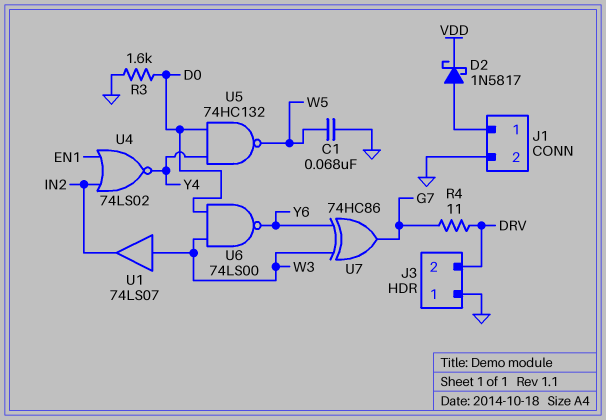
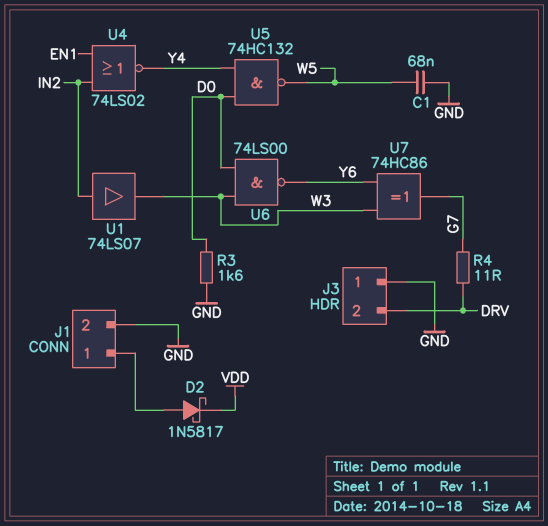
U1: buffer 74LS07 (in W3, out IN2) -> buffer 74LS07 (in IN2, out W3)

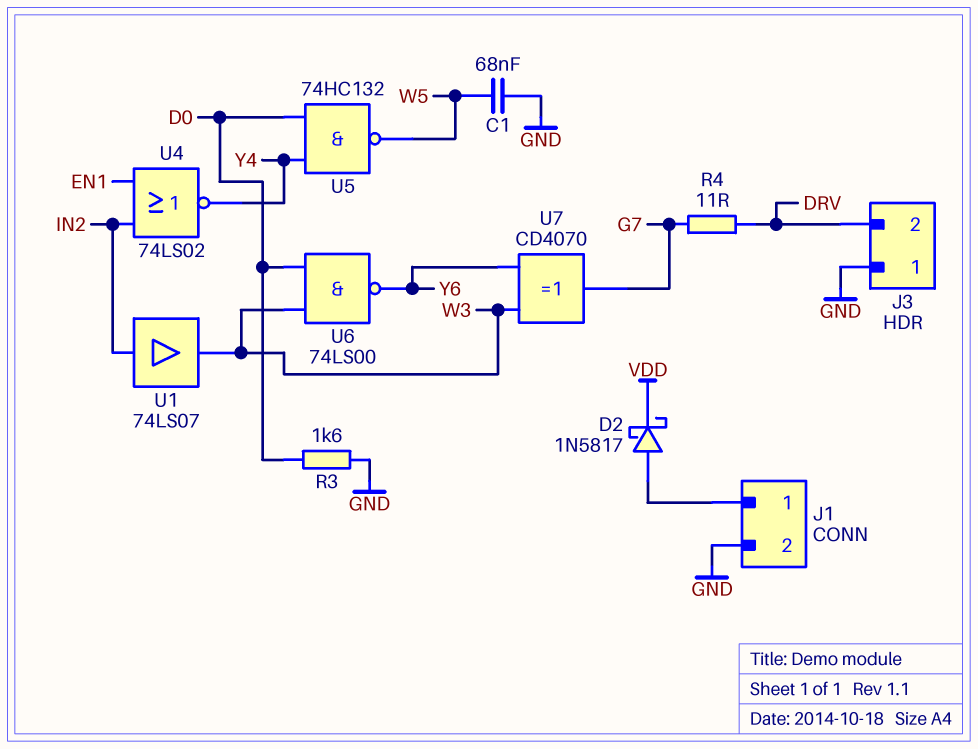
U7: XOR 74HC86 (in W3, in Y6, out G7) -> XOR CD4070 (in W3, in Y6, out G7)

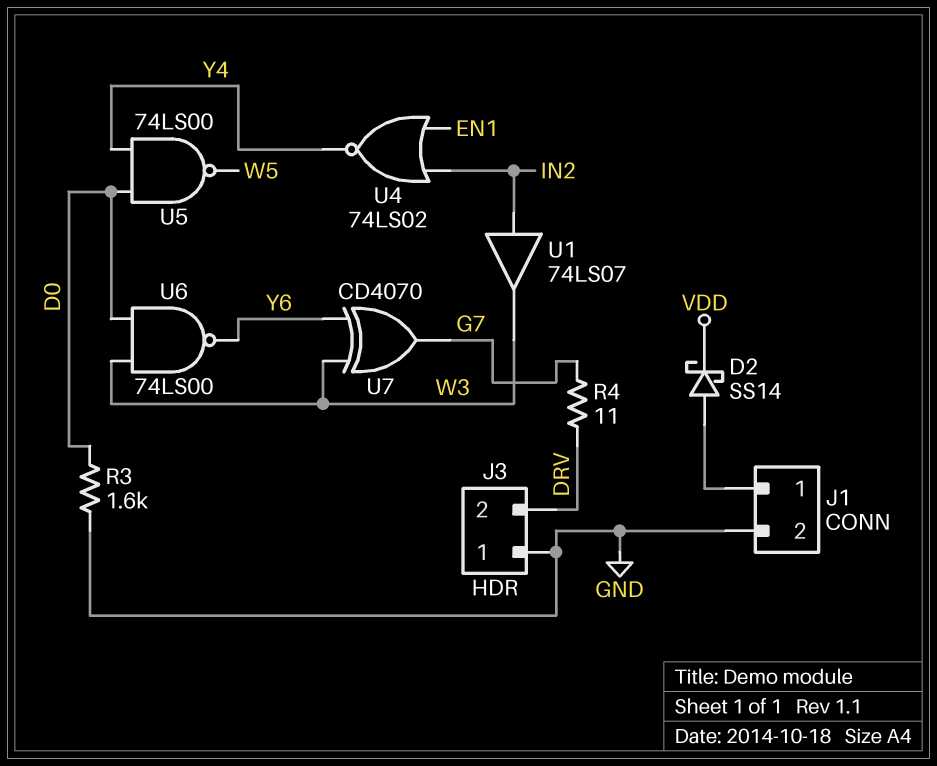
C1: 68nF (GND, W5) -> none
D2: schottky 1N5817 (A J1/1, K VDD) -> schottky SS14 (A J1/1, K VDD)
U5: NAND 74HC132 (in D0, in Y4, out W5) -> NAND 74LS00 (in D0, in Y4, out W5)

